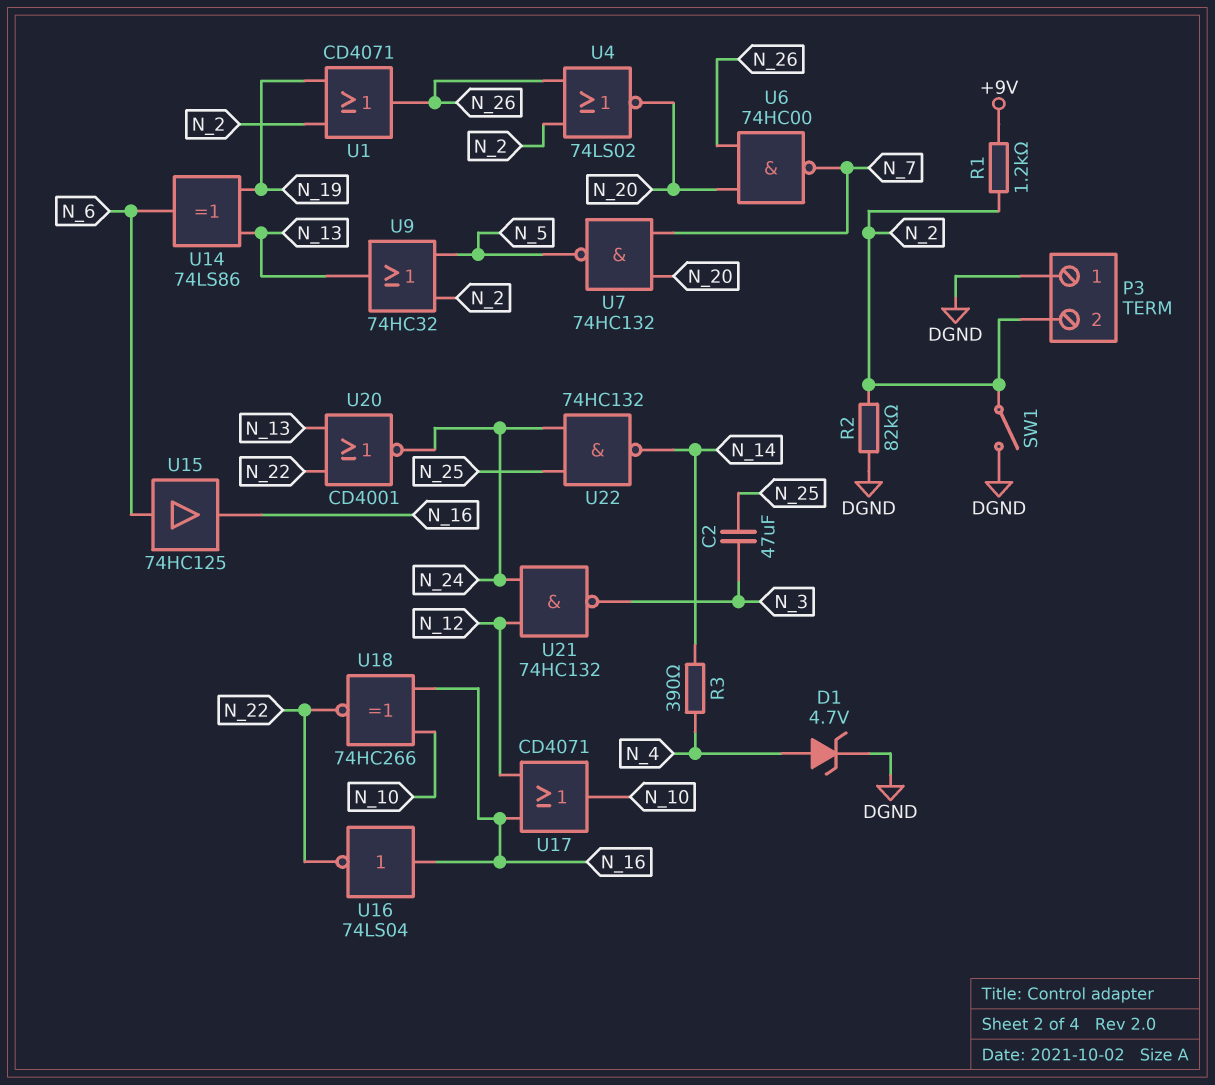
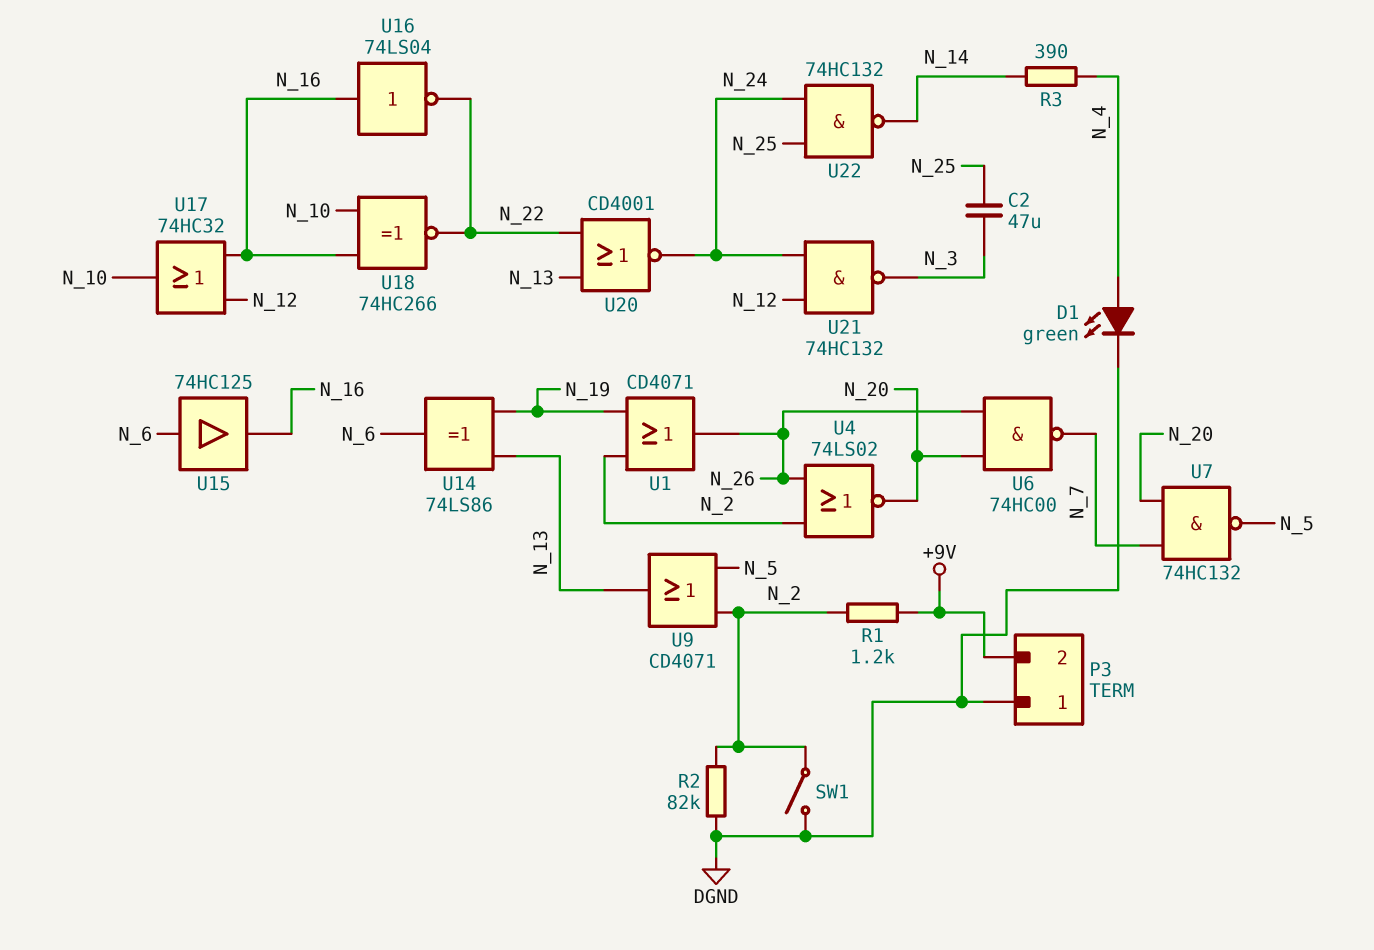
D1: zener 4.7V (A N_4, K DGND) -> LED green (A N_4, K DGND)
P3 pin 2: N_2 -> +9V
U9: OR 74HC32 (in N_2, in N_5, out N_13) -> OR CD4071 (in N_2, in N_5, out N_13)
U17: OR CD4071 (in N_12, in N_16, out N_10) -> OR 74HC32 (in N_12, in N_16, out N_10)

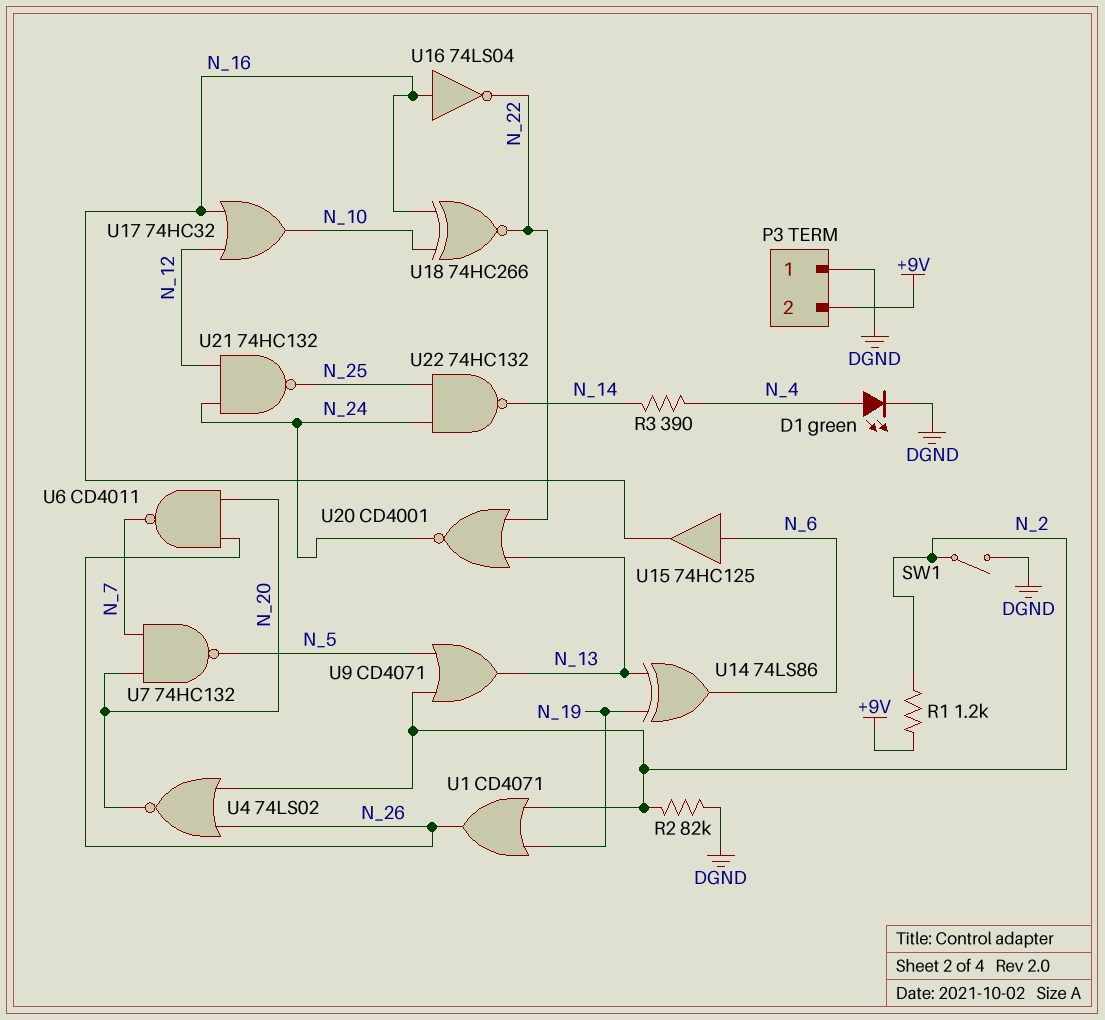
C2: 47uF (N_3, N_25) -> none
U6: NAND 74HC00 (in N_20, in N_26, out N_7) -> NAND CD4011 (in N_20, in N_26, out N_7)
U21: NAND 74HC132 (in N_12, in N_24, out N_3) -> NAND 74HC132 (in N_12, in N_24, out N_25)

